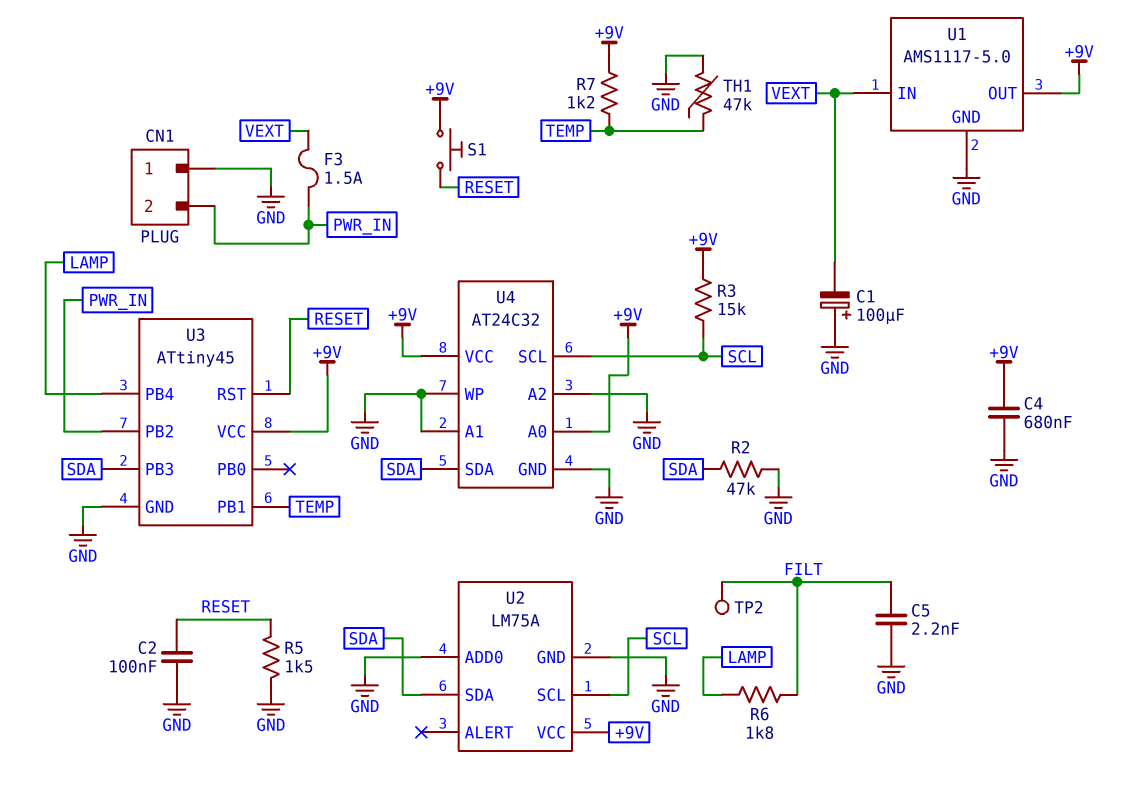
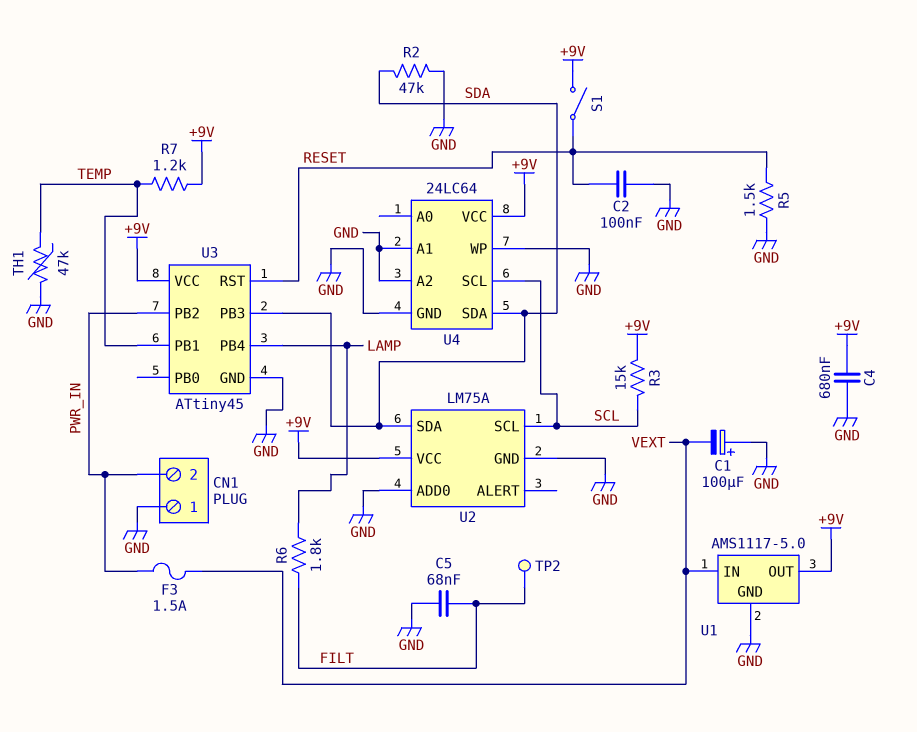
C5: 2.2nF (FILT, GND) -> 68nF (FILT, GND)
S1: button (+9V, RESET) -> switch (+9V, RESET)
U4: AT24C32 -> 24LC64
U4 pin A0: +9V -> none

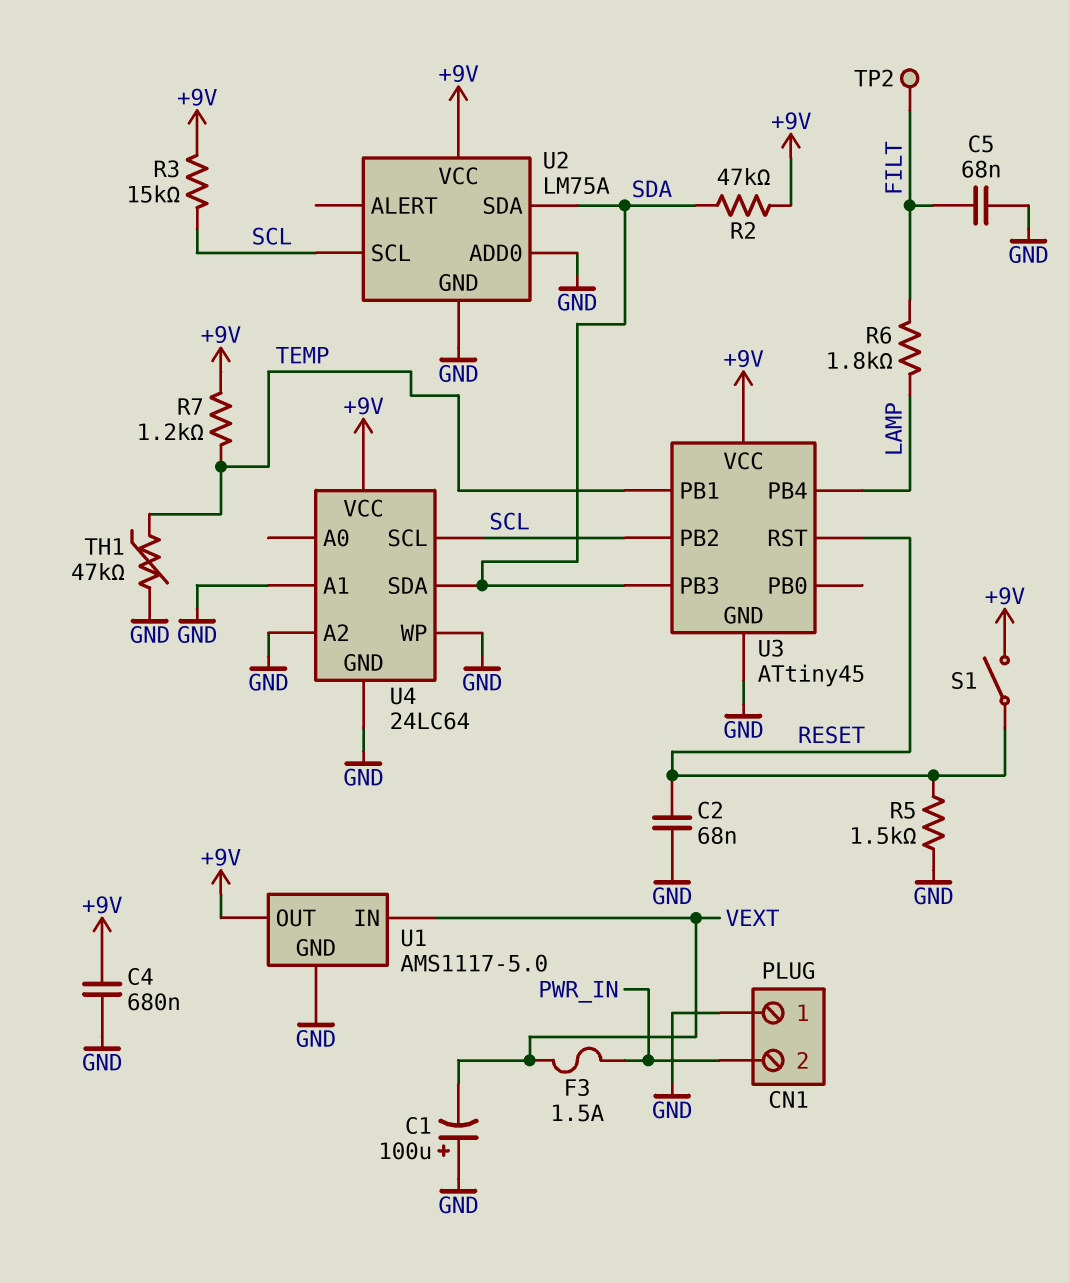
C2: 100nF (GND, RESET) -> 68nF (GND, RESET)
R2: 47k (GND, SDA) -> 47k (+9V, SDA)
U3 pin PB2: PWR_IN -> SCL

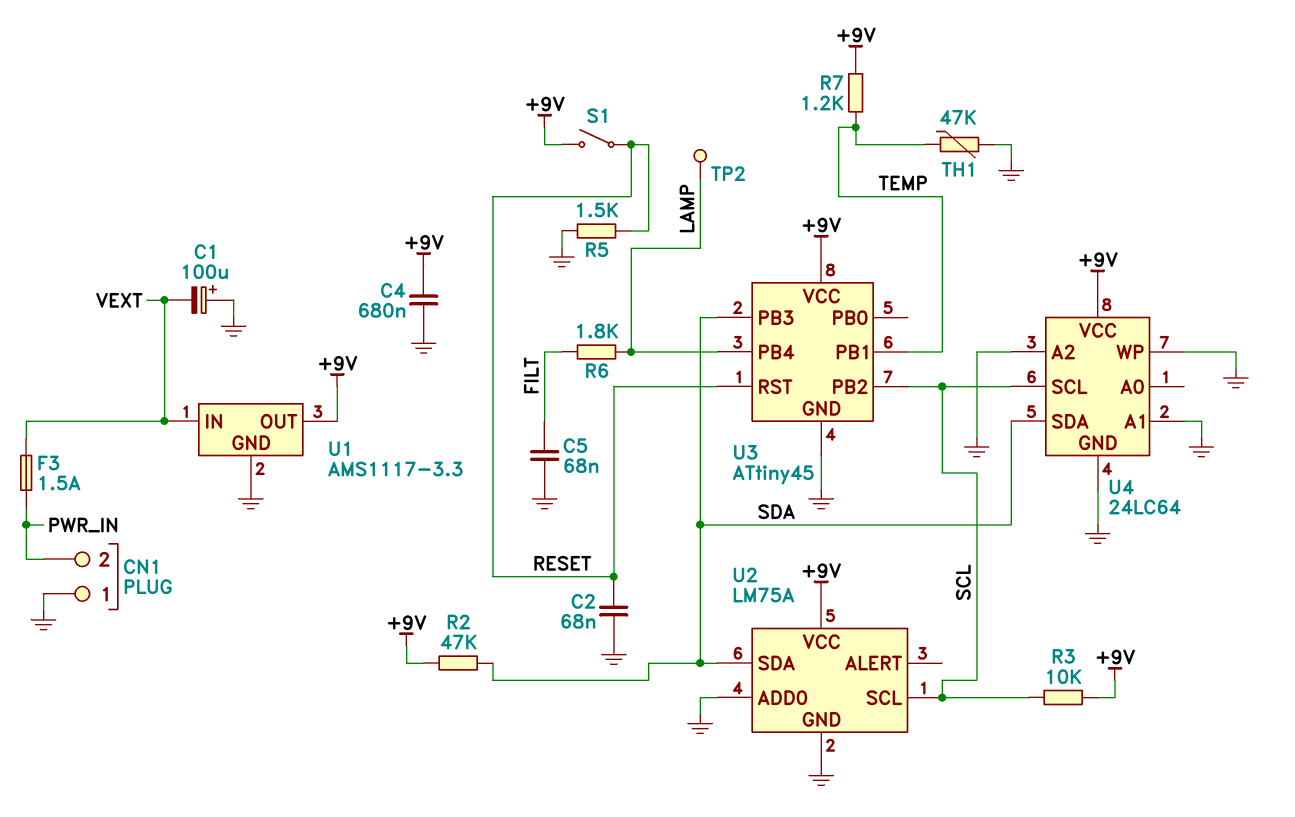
R3: 15k (+9V, SCL) -> 10k (+9V, SCL)
TP2: test point (FILT) -> test point (LAMP)
U1: AMS1117-5.0 -> AMS1117-3.3

